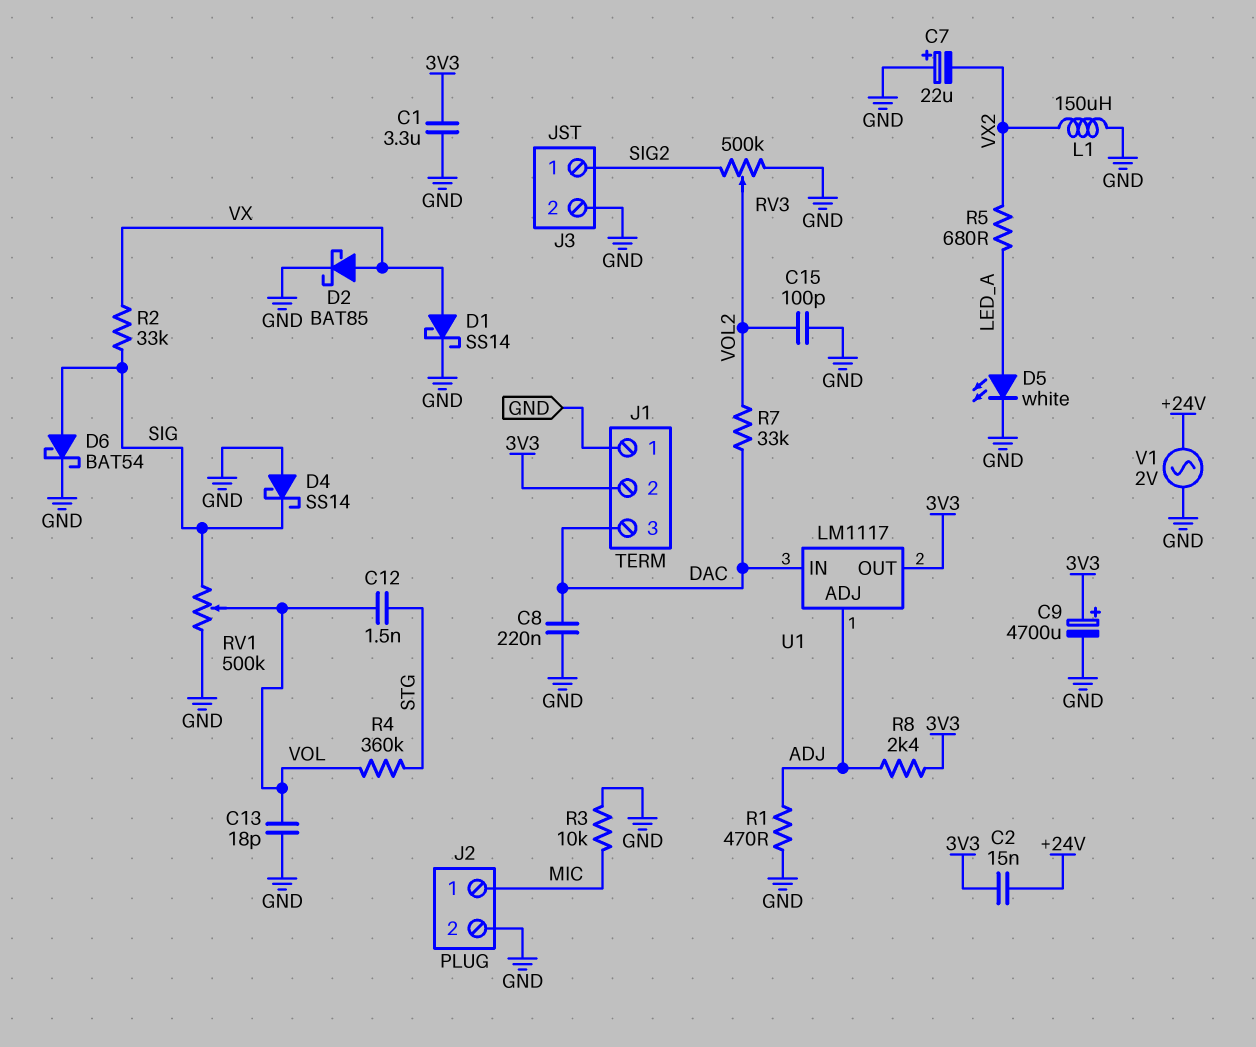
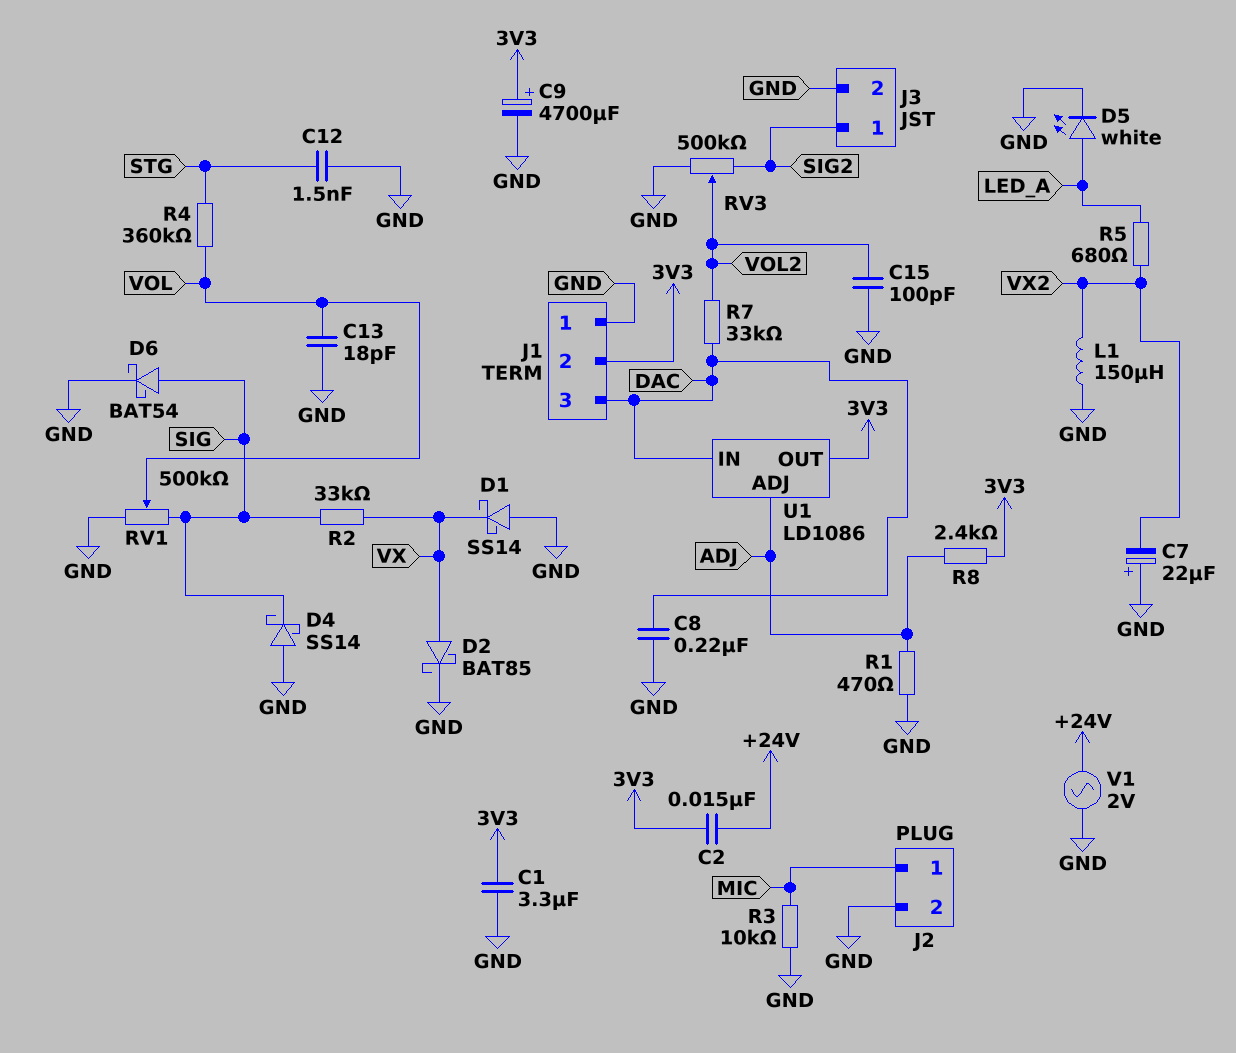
C12: 1.5nF (STG, VOL) -> 1.5nF (GND, STG)
D1: schottky SS14 (A VX, K GND) -> schottky SS14 (A GND, K VX)
U1: LM1117 -> LD1086

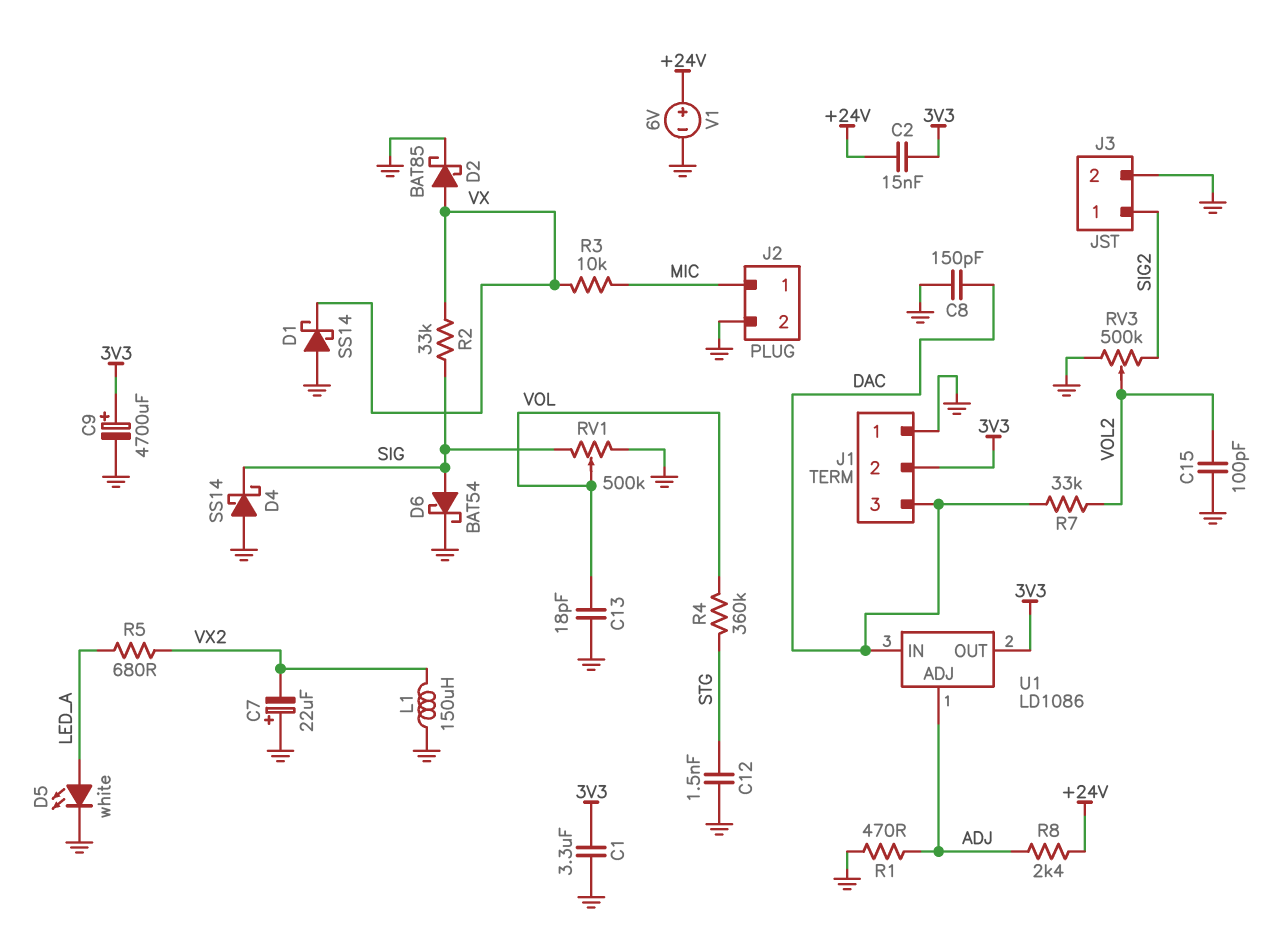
C8: 220nF (DAC, GND) -> 150pF (DAC, GND)
R3: 10k (GND, MIC) -> 10k (MIC, VX)
R8: 2.4k (3V3, ADJ) -> 2.4k (+24V, ADJ)
V1: AC 2V (+24V, GND) -> 6V (plus +24V, minus GND)

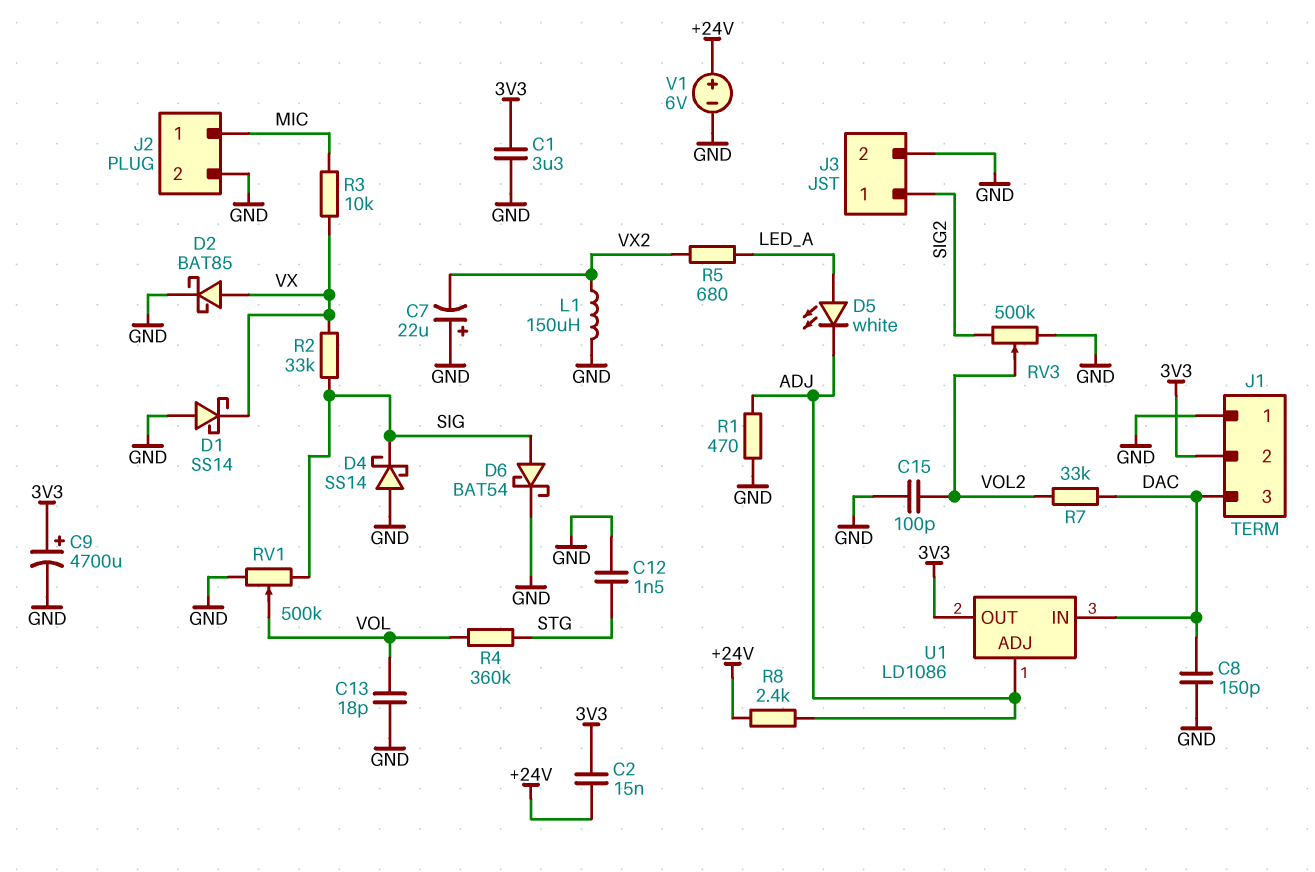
D5: LED white (A LED_A, K GND) -> LED white (A LED_A, K ADJ)

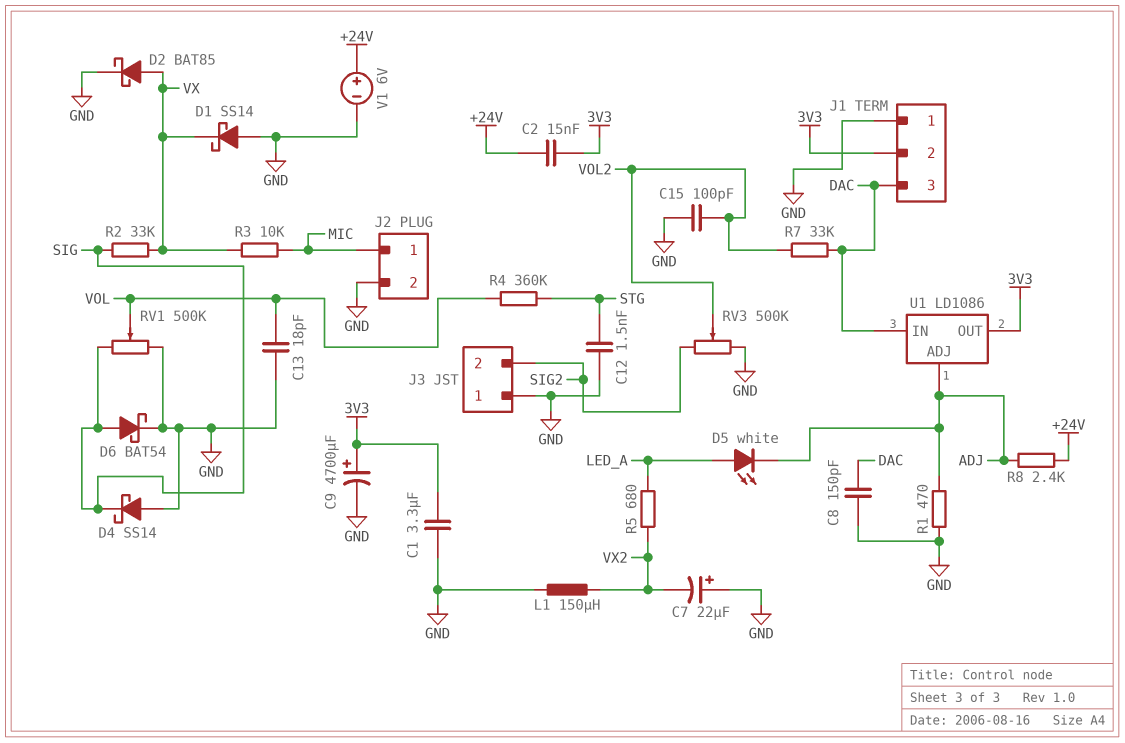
J3 pin 1: SIG2 -> GND
J3 pin 2: GND -> SIG2

